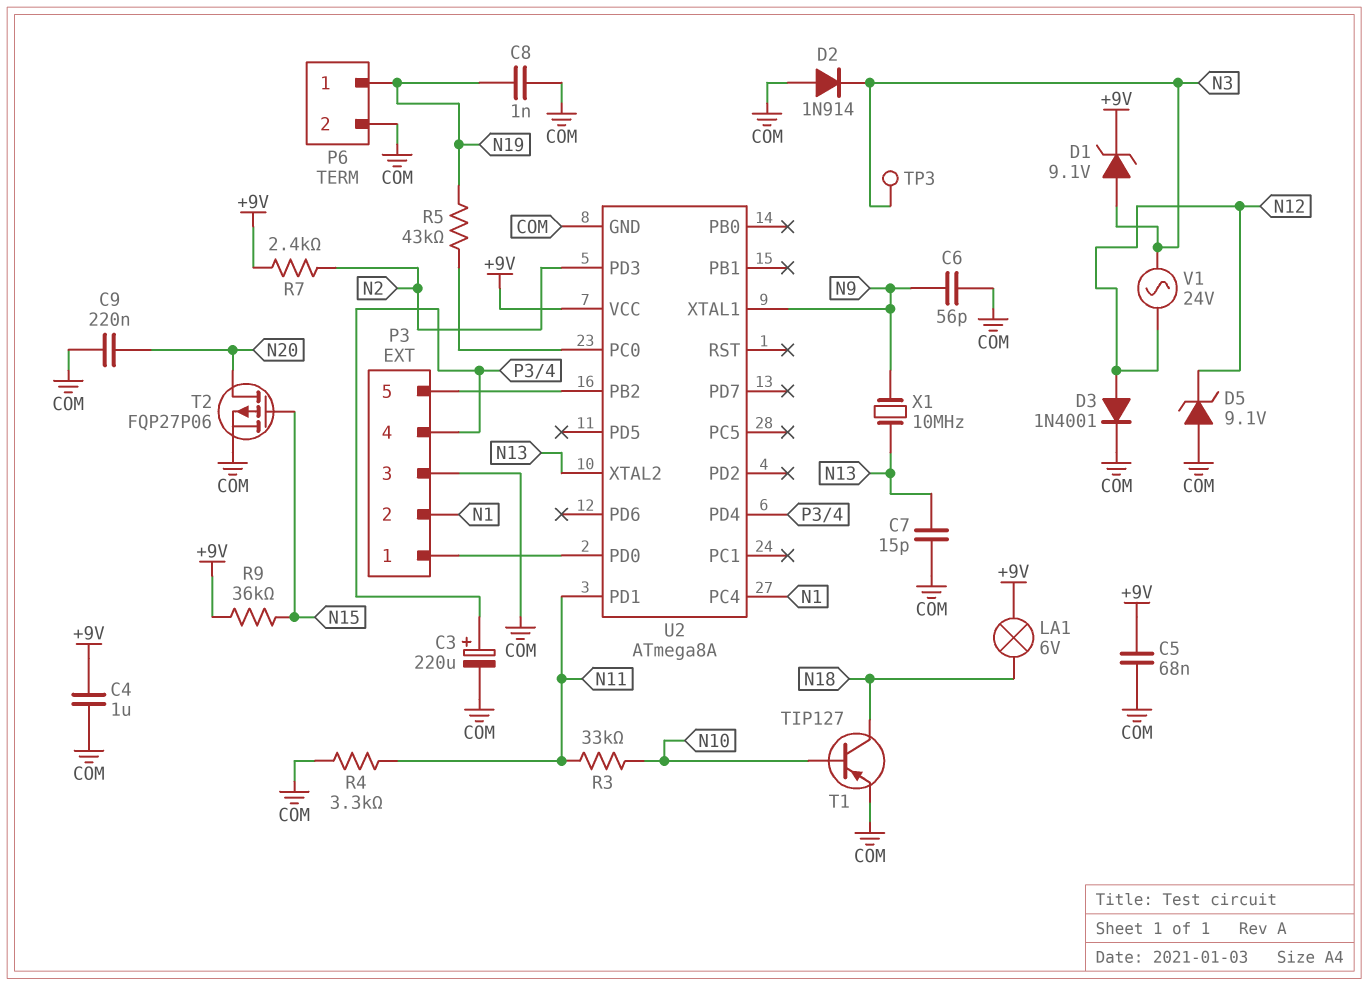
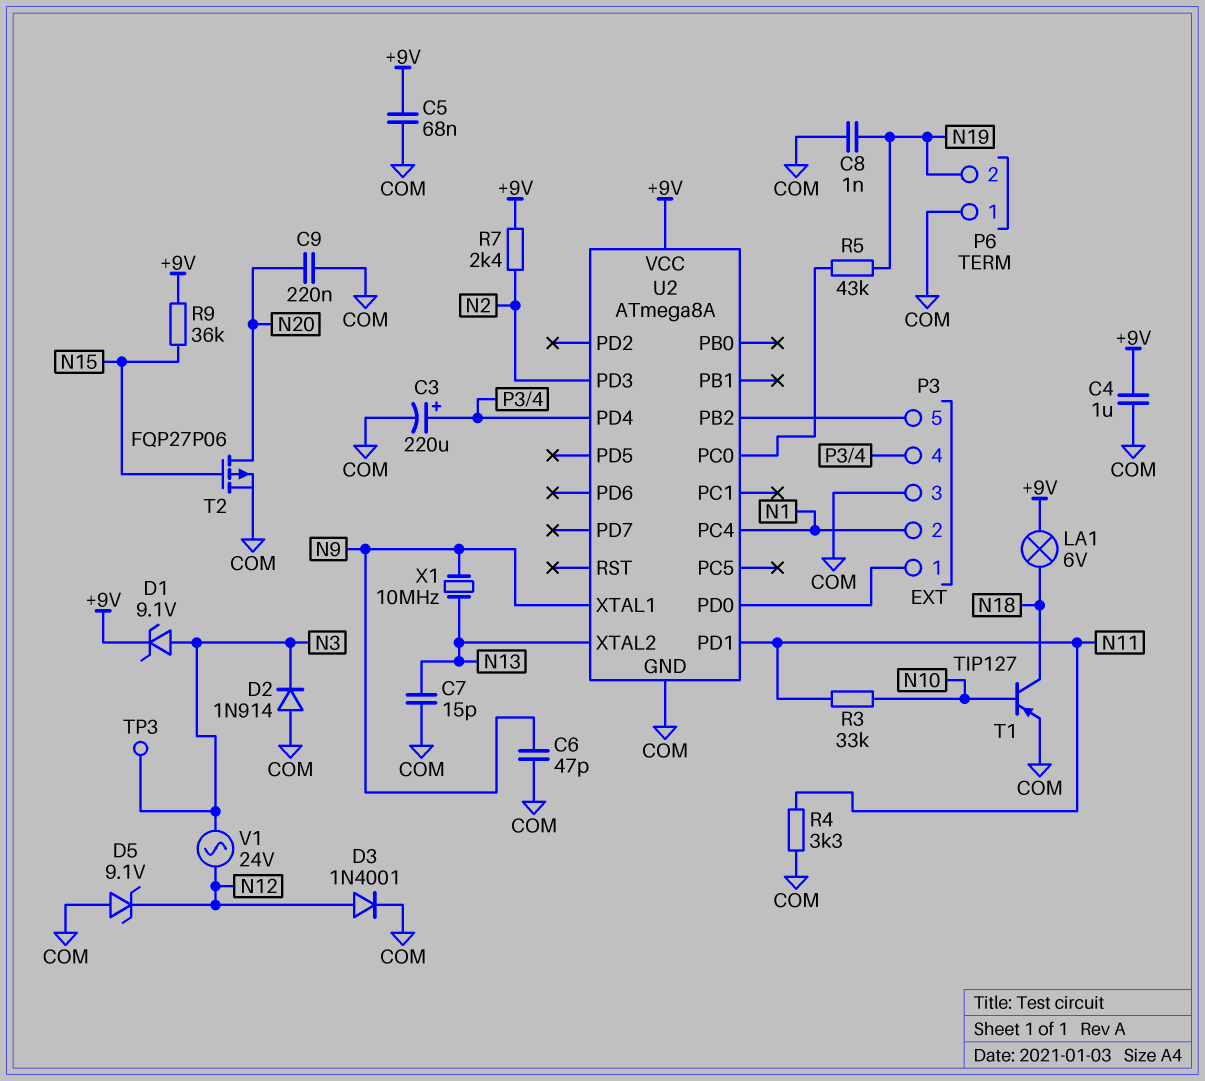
C6: 56pF (COM, N9) -> 47pF (COM, N9)
P6 pin 1: N19 -> COM
P6 pin 2: COM -> N19

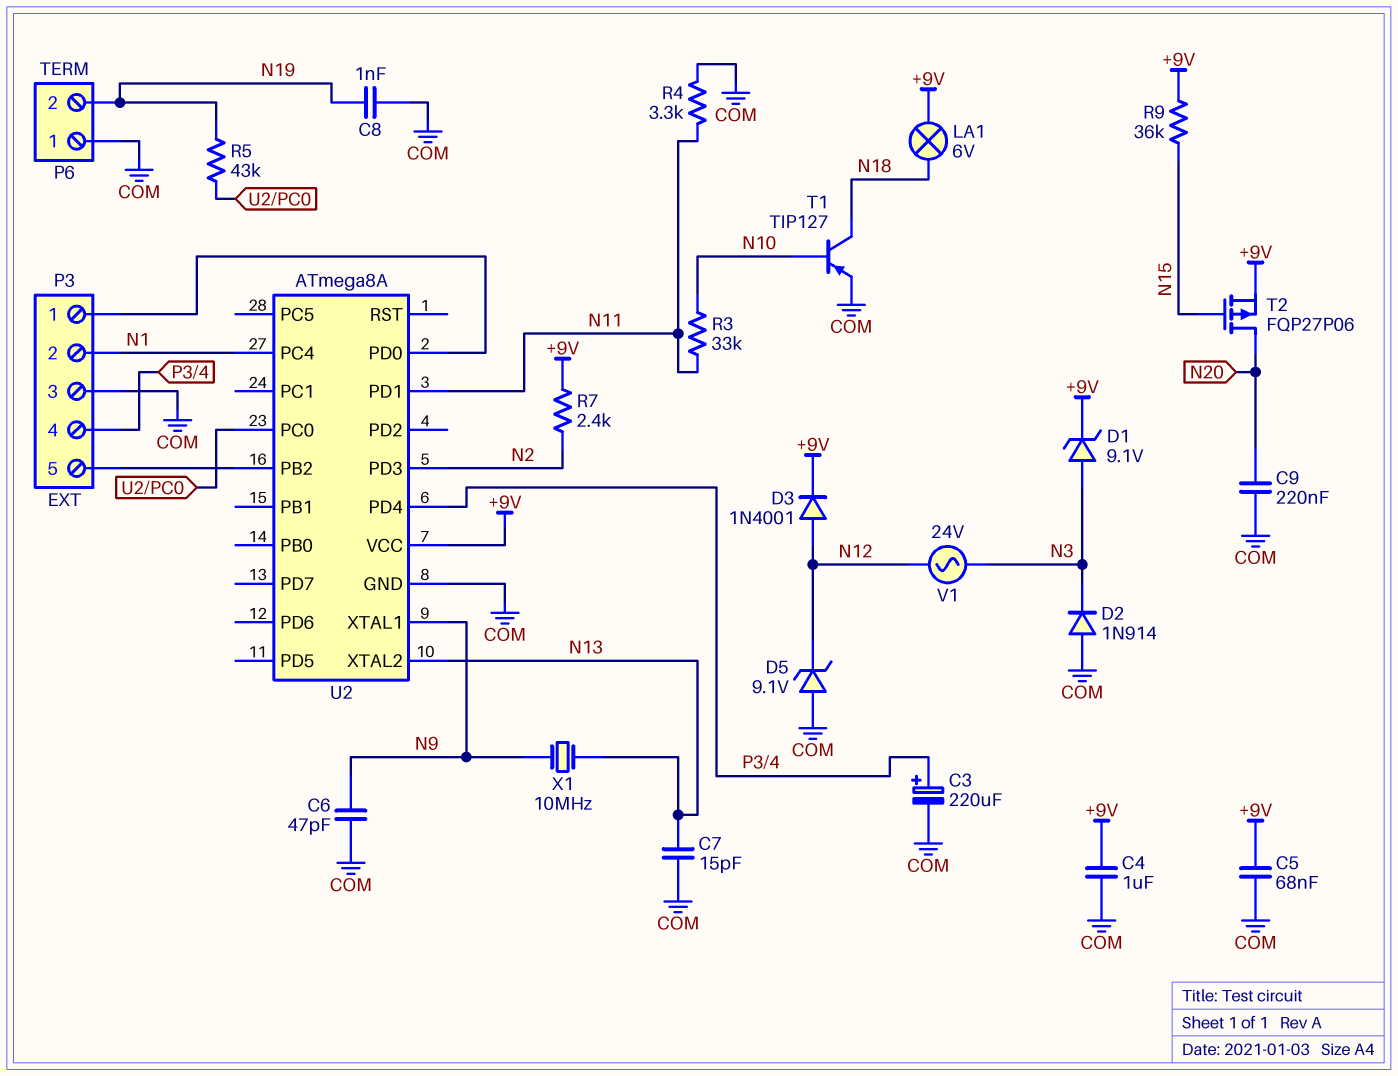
D3: diode 1N4001 (A N12, K COM) -> diode 1N4001 (A N12, K +9V)
T2: PMOS FQP27P06 (G N15, D N20, S COM) -> PMOS FQP27P06 (G N15, D N20, S +9V)
TP3: test point (N3) -> none

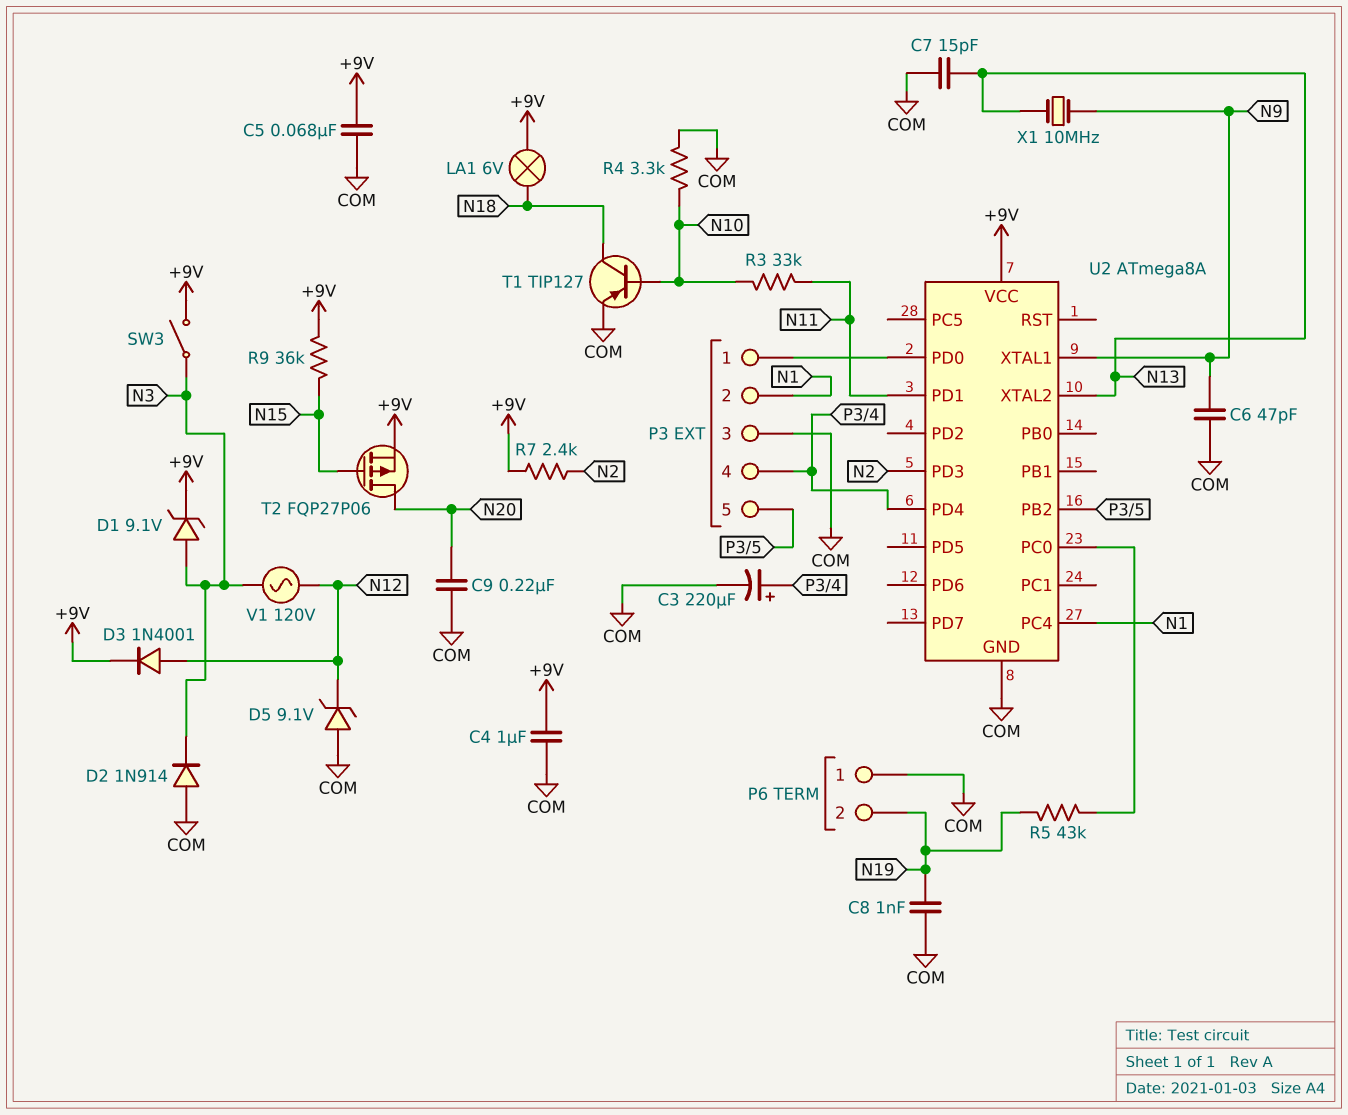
R4: 3.3k (COM, N11) -> 3.3k (COM, N10)
SW3: none -> switch (+9V, N3)
V1: AC 24V (N3, N12) -> AC 120V (N3, N12)

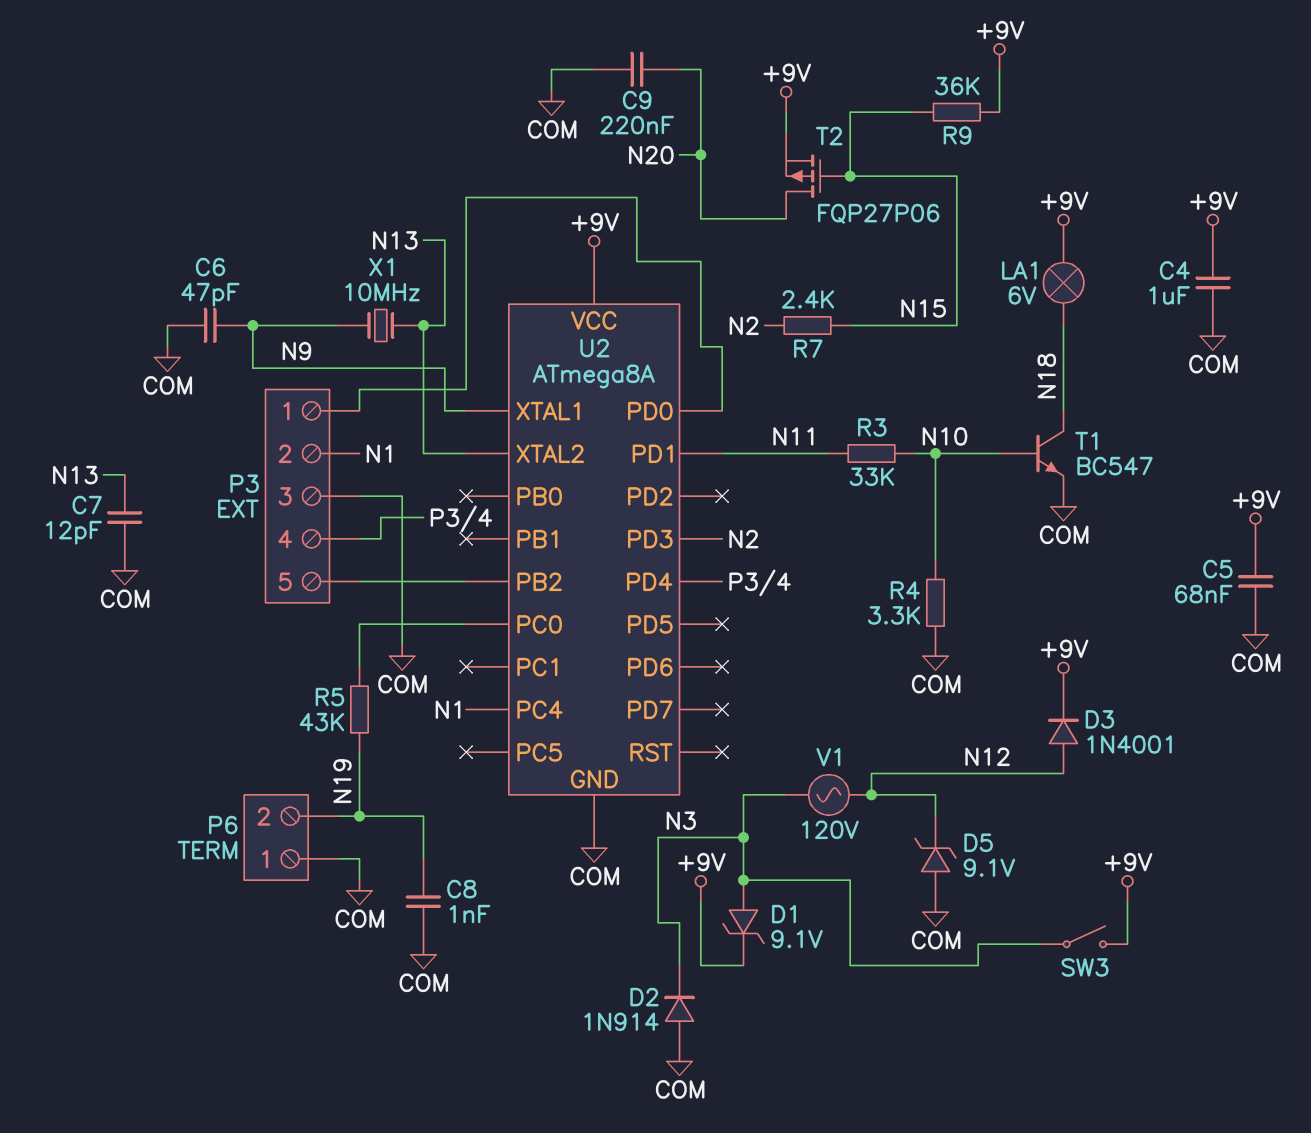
C3: 220uF (plus P3/4, minus COM) -> none
C7: 15pF (COM, N13) -> 12pF (COM, N13)
R7: 2.4k (+9V, N2) -> 2.4k (N2, N15)
T1: PNP TIP127 (B N10, C N18, E COM) -> NPN BC547 (B N10, C N18, E COM)

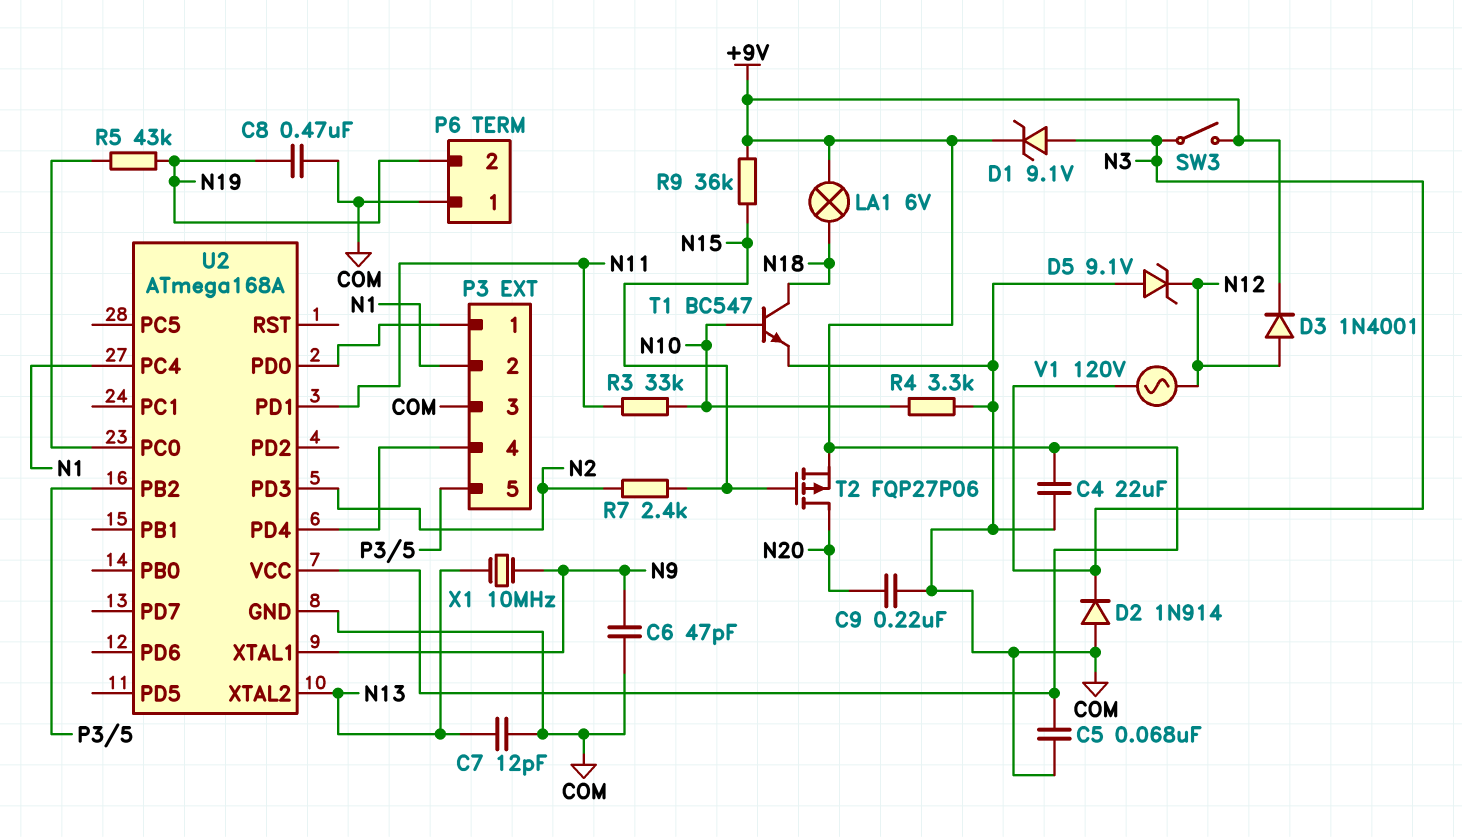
C4: 1uF (+9V, COM) -> 22uF (+9V, COM)
C8: 1nF (COM, N19) -> 470nF (COM, N19)
U2: ATmega8A -> ATmega168A

